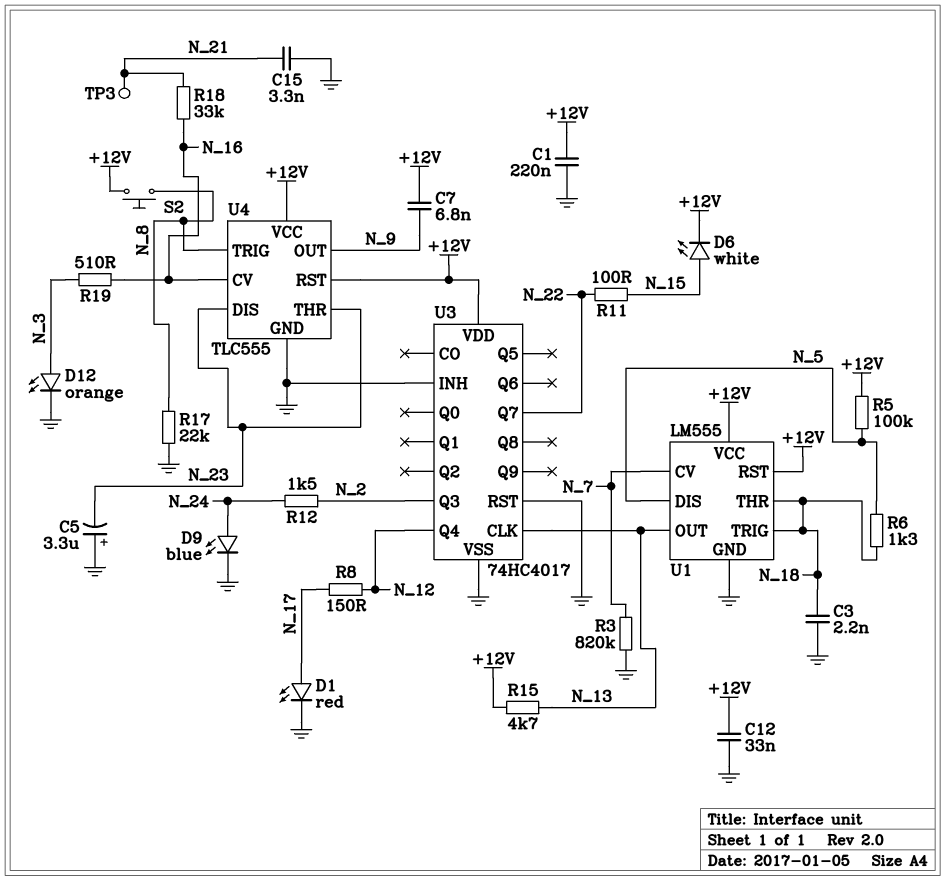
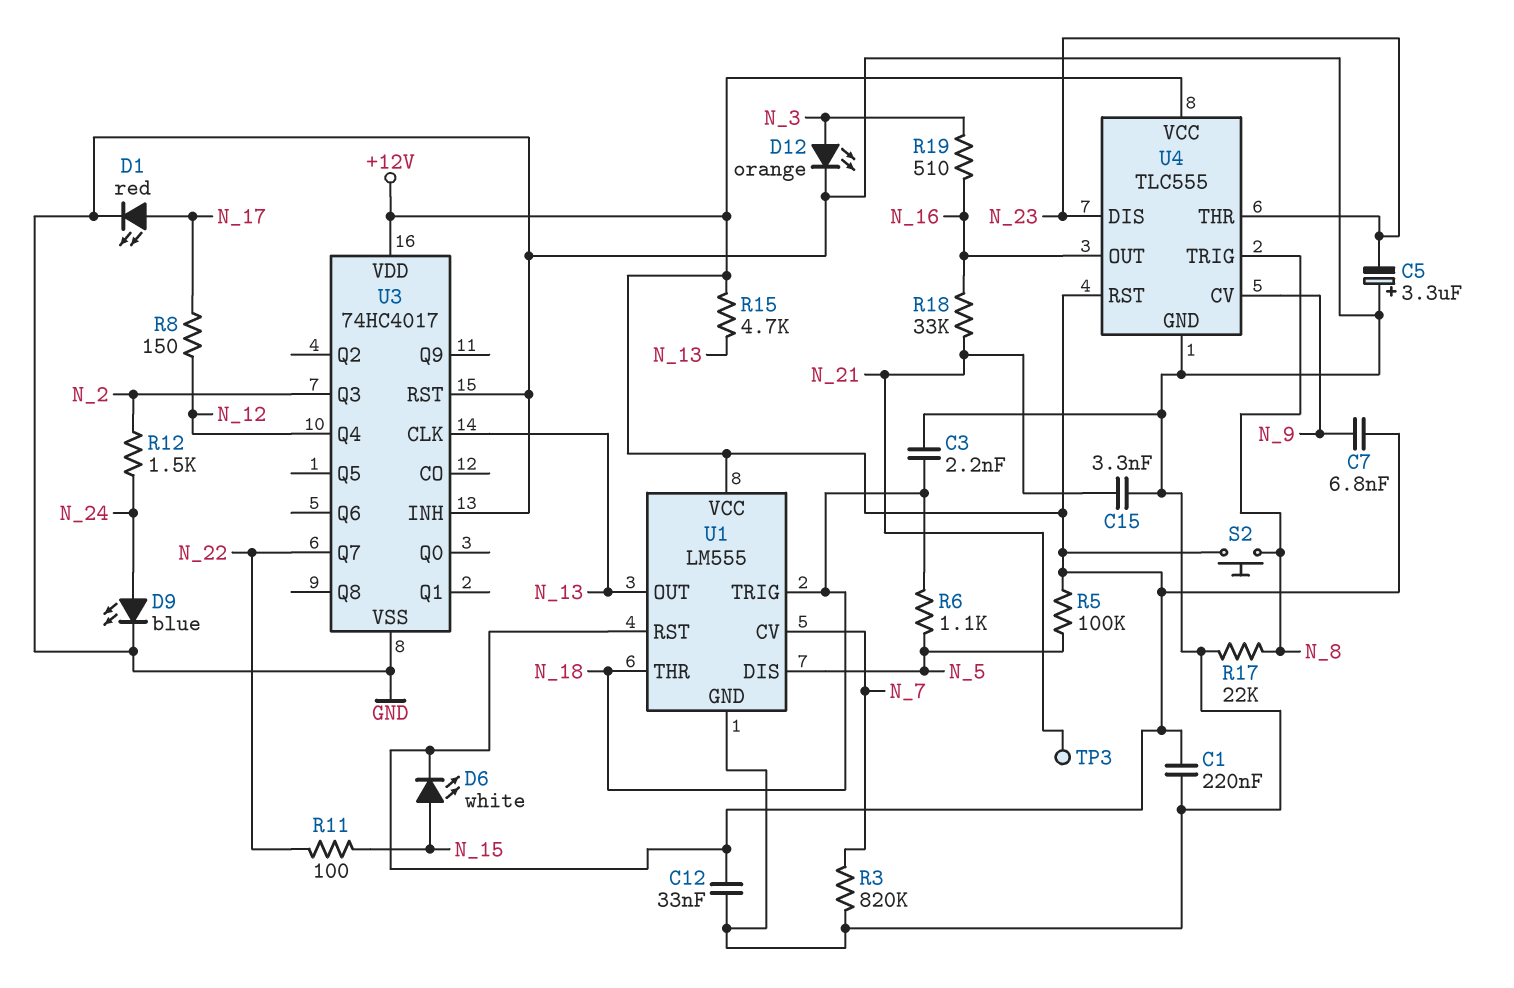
R6: 1.3k (N_5, N_18) -> 1.1k (N_5, N_18)
U4 pin CV: N_16 -> N_9
U4 pin OUT: N_9 -> N_16

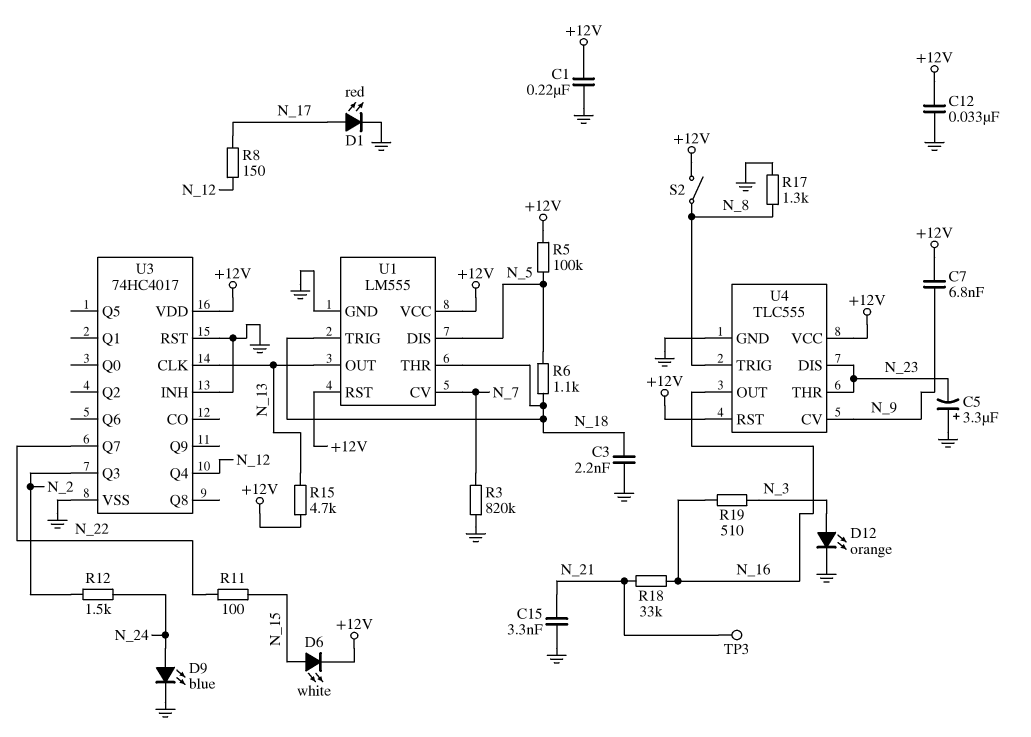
R17: 22k (GND, N_8) -> 1.3k (GND, N_8)
S2: button (+12V, N_8) -> switch (+12V, N_8)

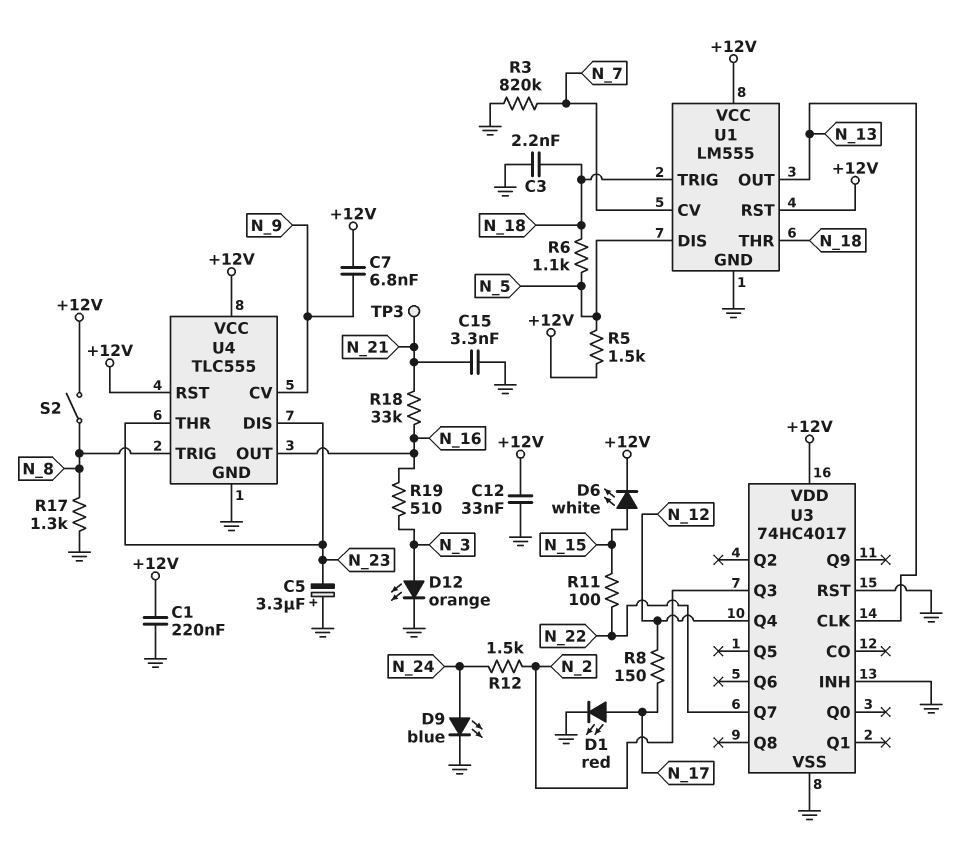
R5: 100k (+12V, N_5) -> 1.5k (+12V, N_5)
R15: 4.7k (+12V, N_13) -> none

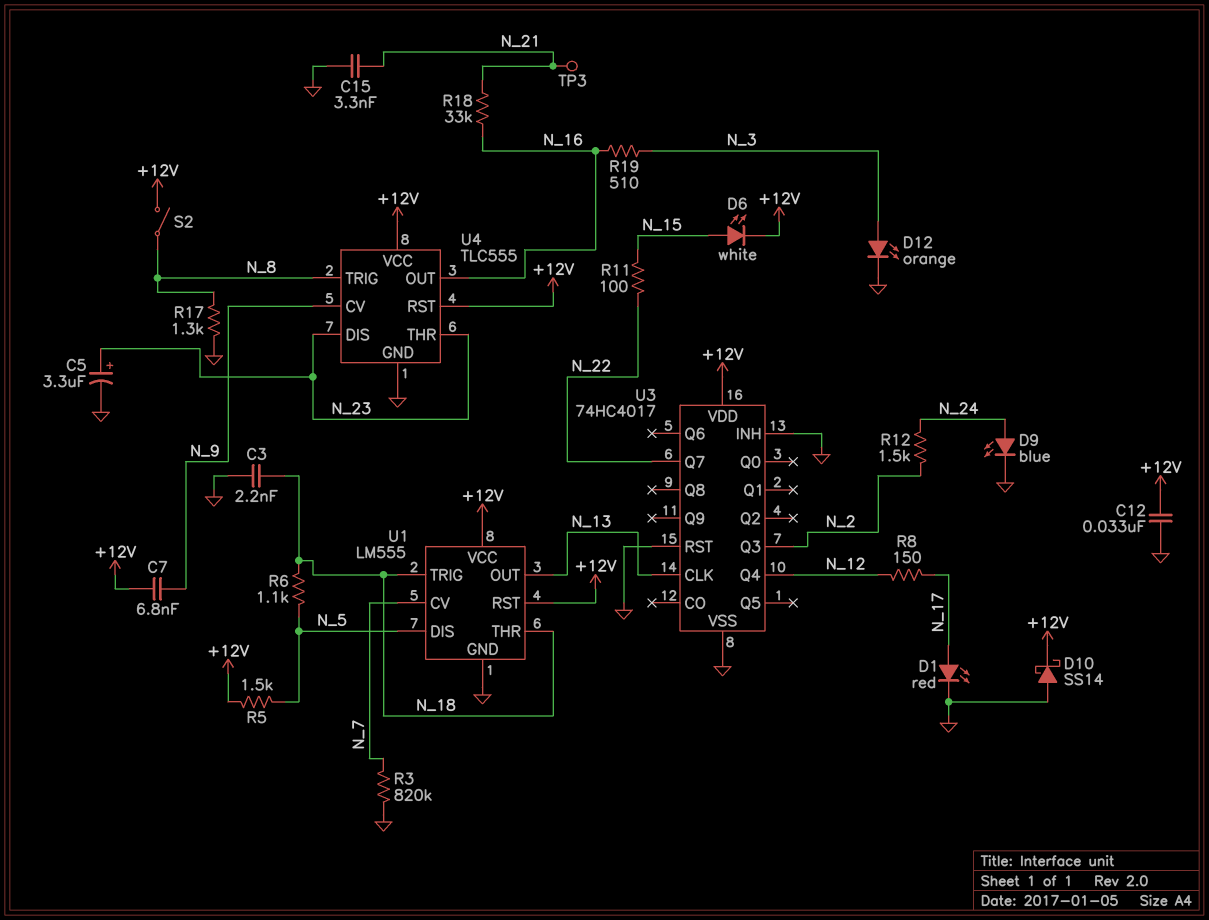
C1: 220nF (+12V, GND) -> none
C5: 3.3uF (plus GND, minus N_23) -> 3.3uF (plus N_23, minus GND)
D10: none -> schottky SS14 (A GND, K +12V)

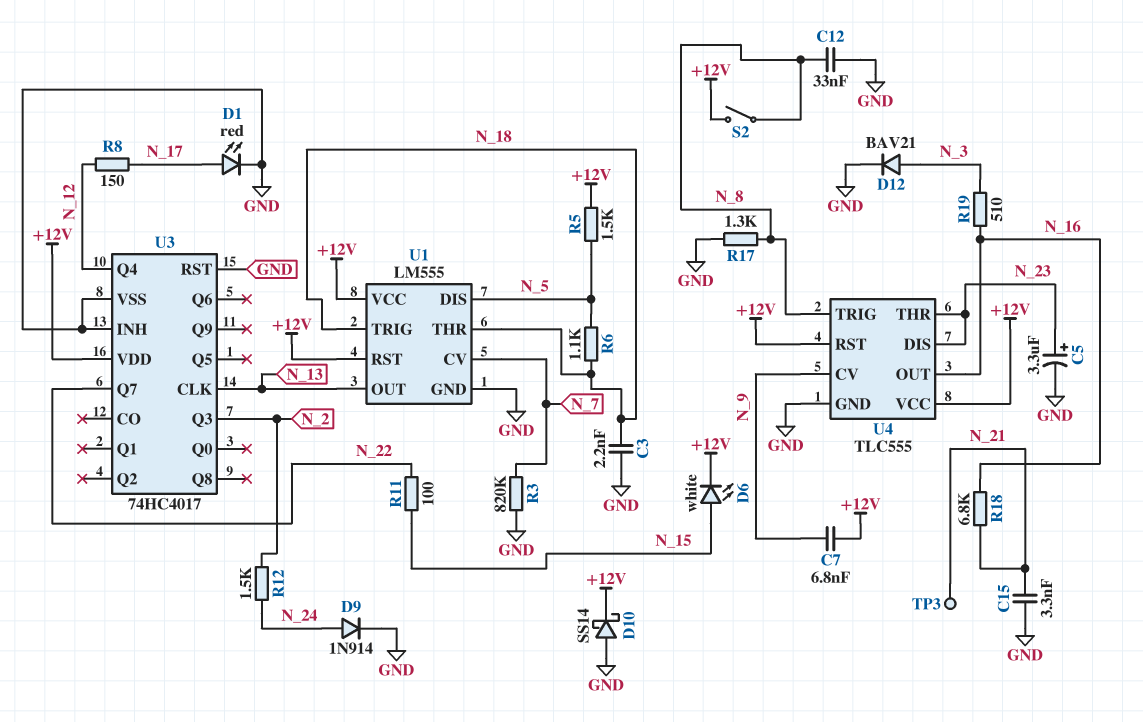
C12: 33nF (+12V, GND) -> 33nF (GND, N_8)
D9: LED blue (A N_24, K GND) -> diode 1N914 (A N_24, K GND)
D12: LED orange (A N_3, K GND) -> diode BAV21 (A N_3, K GND)
R18: 33k (N_16, N_21) -> 6.8k (N_16, N_21)

